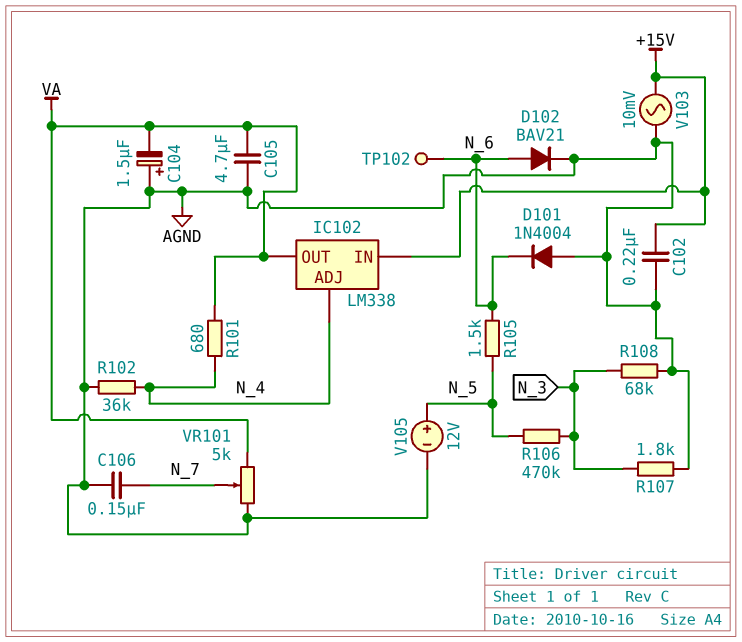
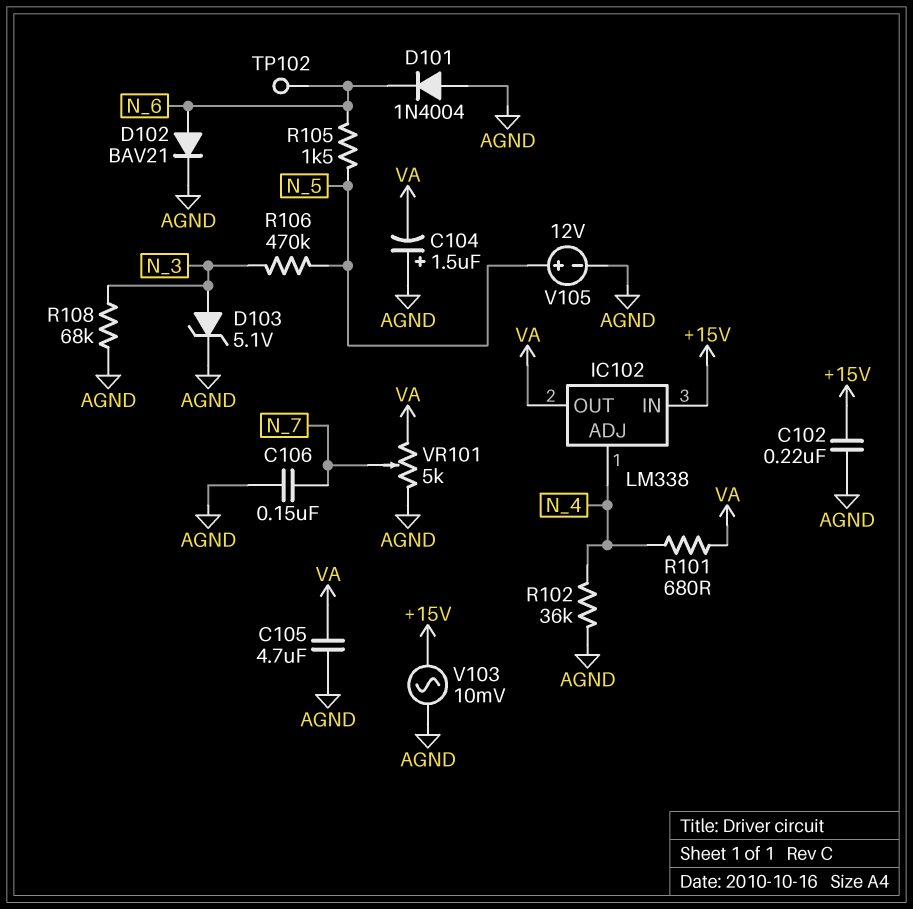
D103: none -> zener 5.1V (A N_3, K AGND)
R107: 1.8k (AGND, N_3) -> none

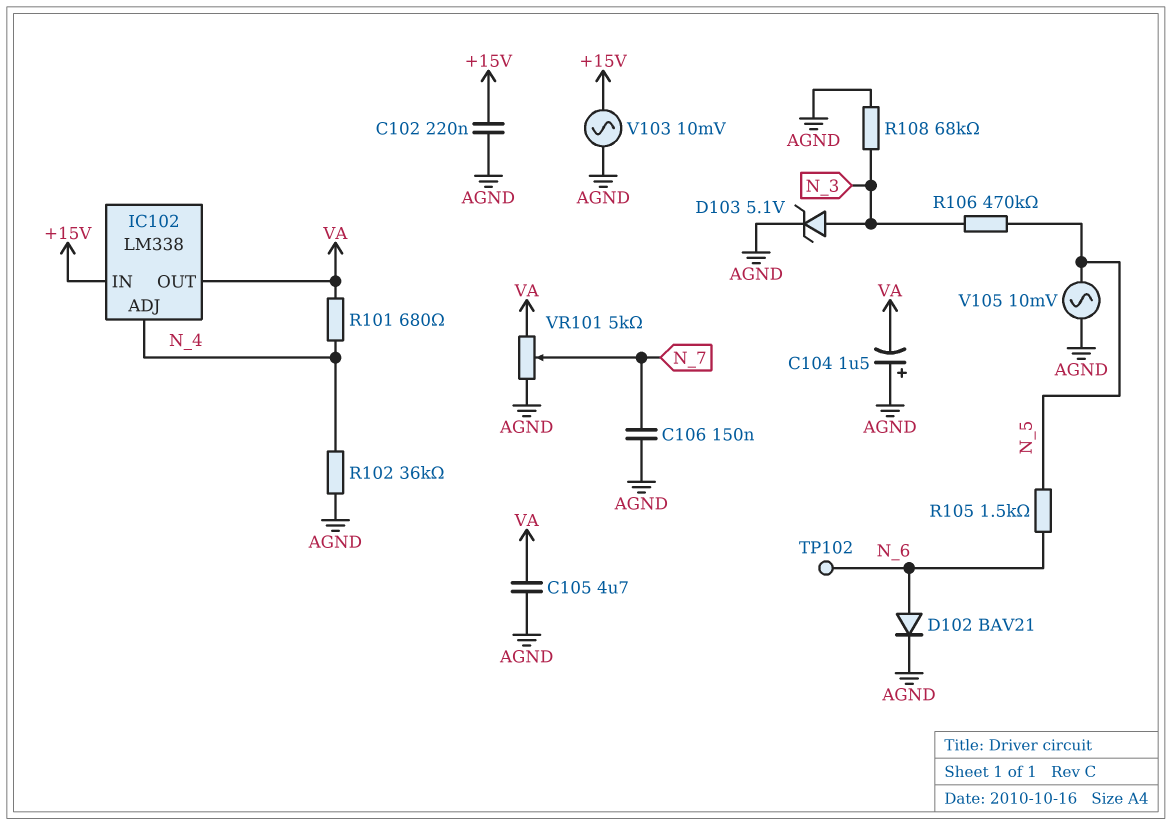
D101: diode 1N4004 (A AGND, K N_6) -> none
V105: 12V (plus N_5, minus AGND) -> AC 10mV (AGND, N_5)

